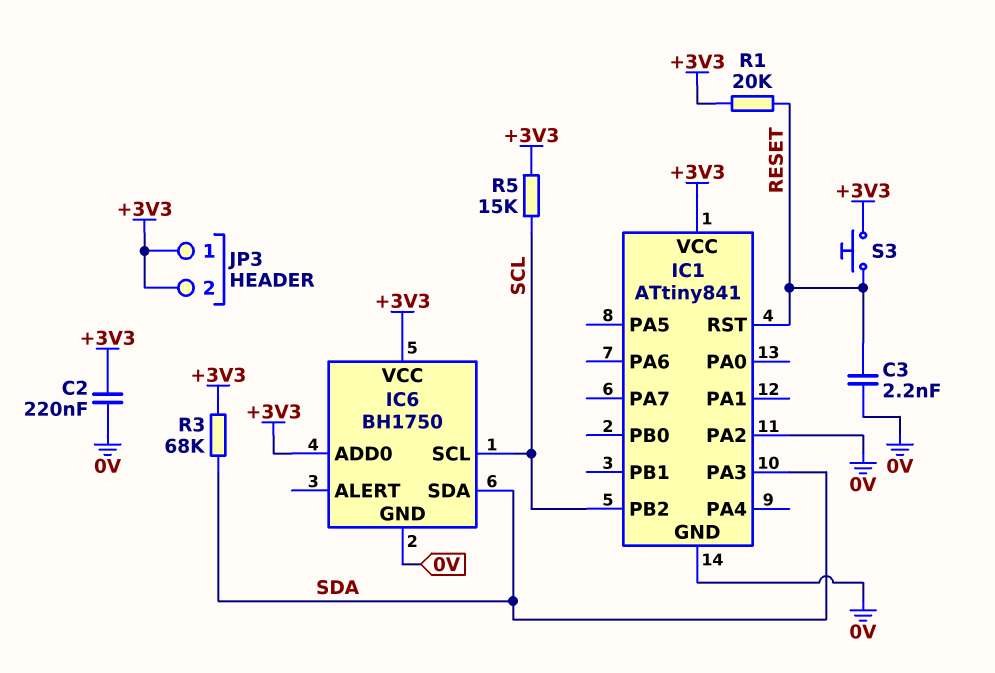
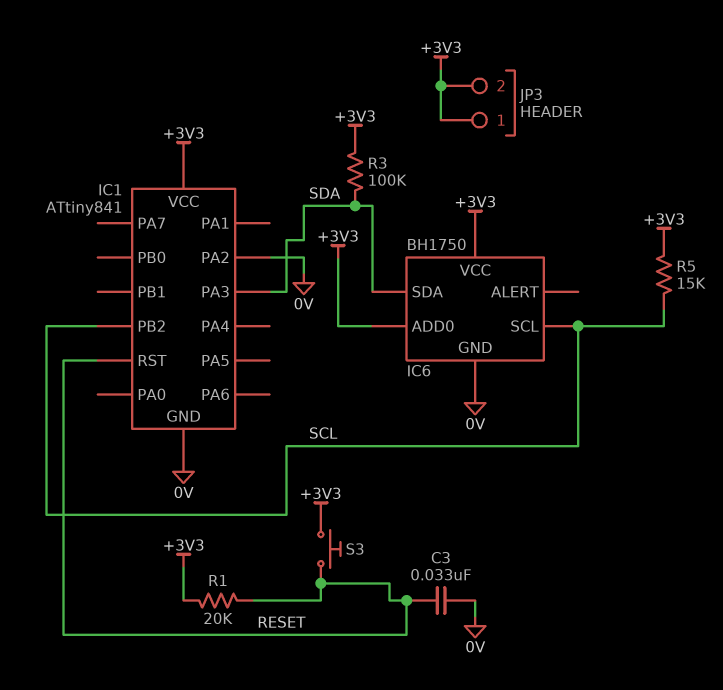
C2: 220nF (+3V3, 0V) -> none
C3: 2.2nF (0V, RESET) -> 33nF (0V, RESET)
R3: 68k (+3V3, SDA) -> 100k (+3V3, SDA)

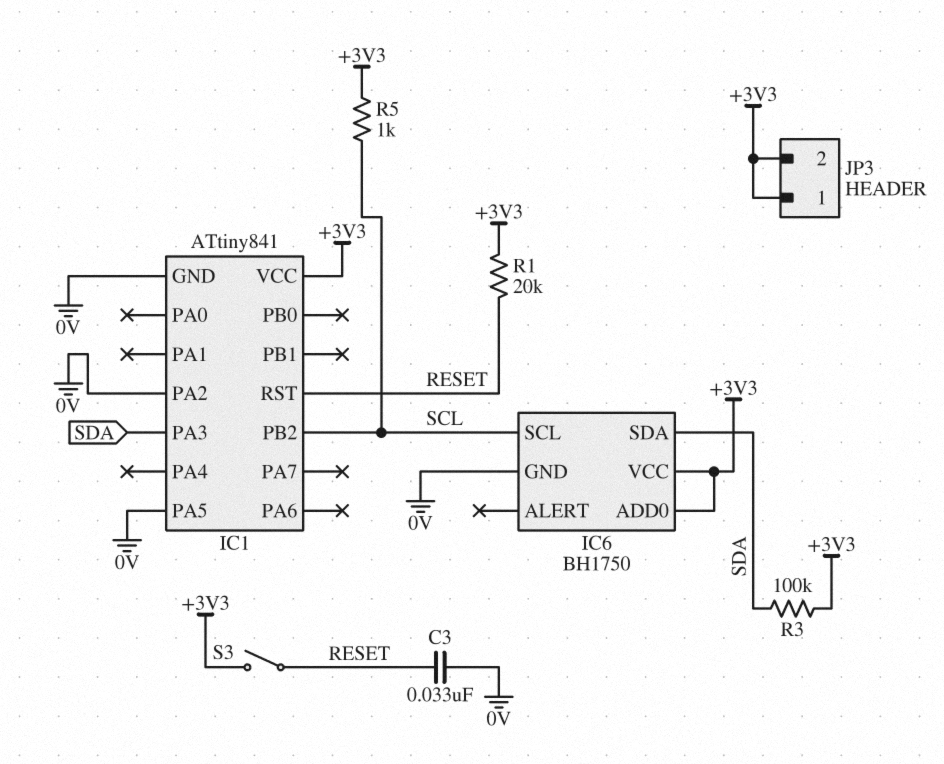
IC1 pin PA5: none -> 0V
R5: 15k (+3V3, SCL) -> 1k (+3V3, SCL)
S3: button (+3V3, RESET) -> switch (+3V3, RESET)

